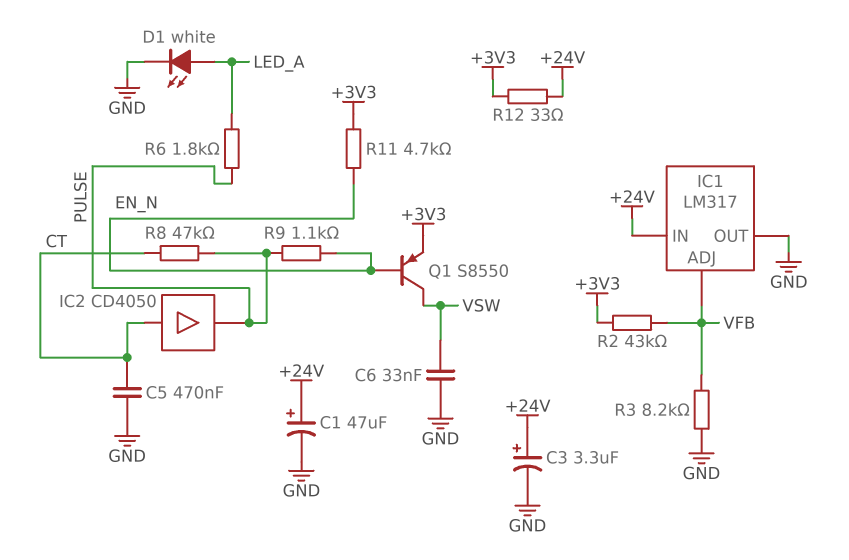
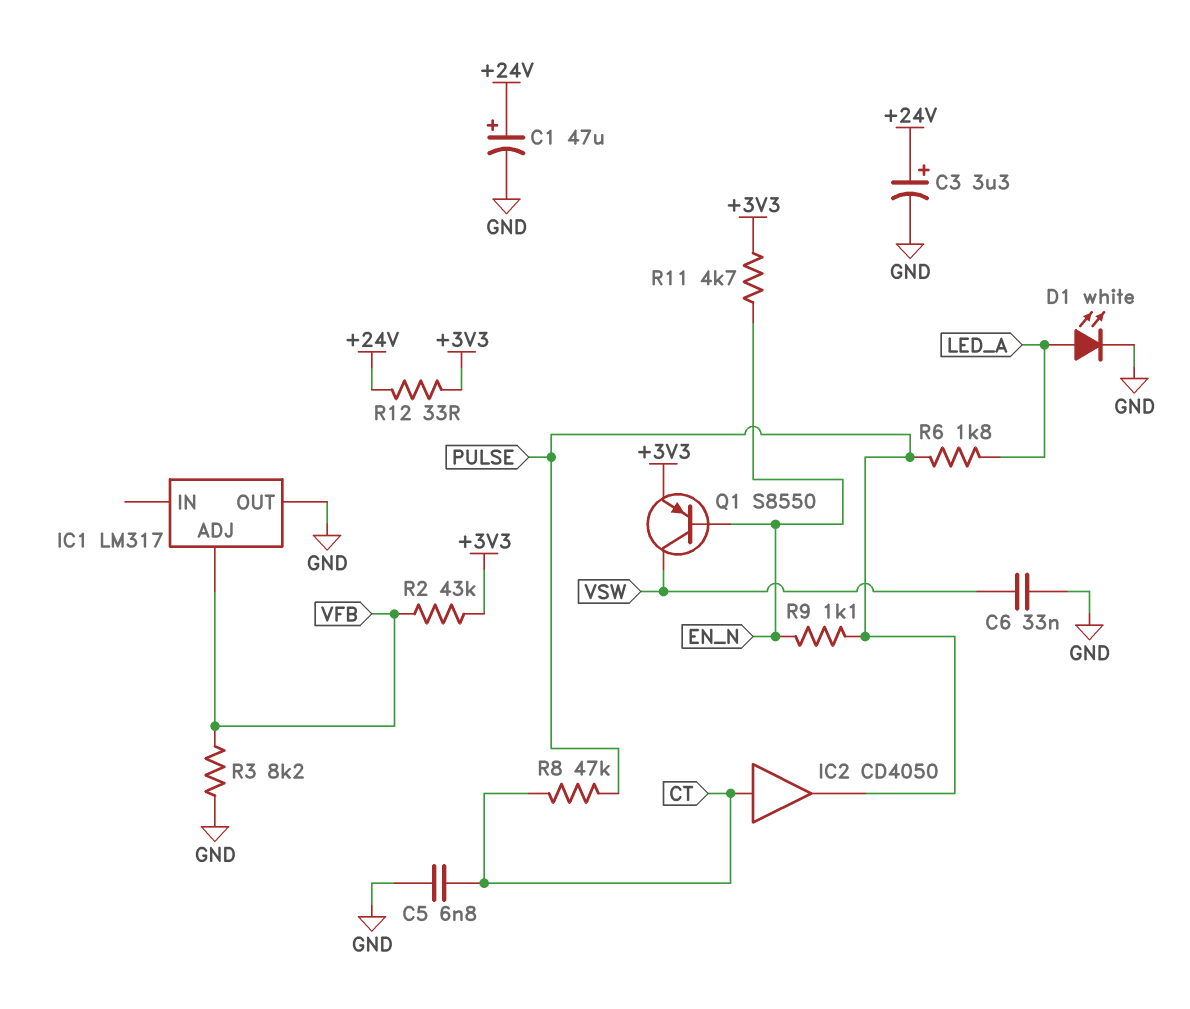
C5: 470nF (CT, GND) -> 6.8nF (CT, GND)
IC1 pin IN: +24V -> none

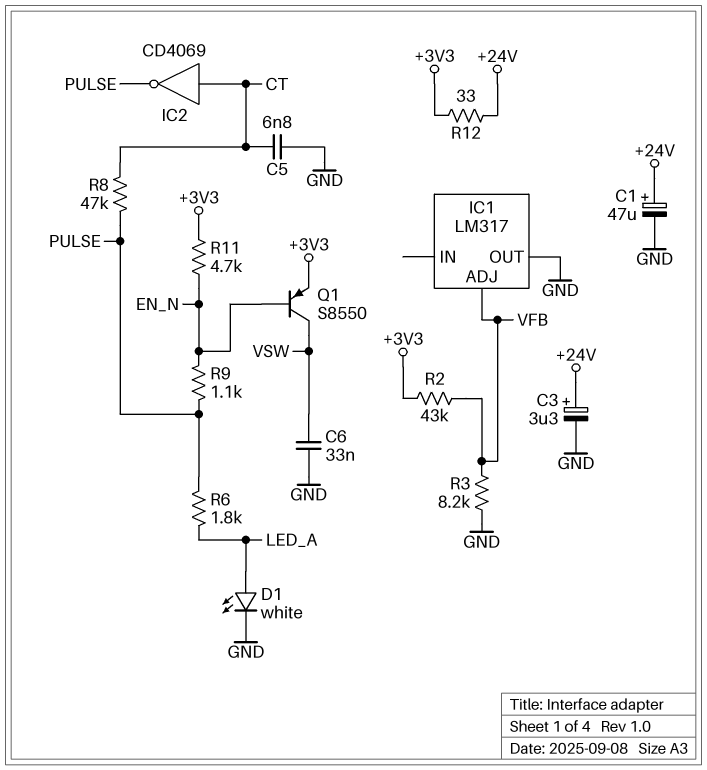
IC2: buffer CD4050 (in CT, out PULSE) -> NOT CD4069 (in CT, out PULSE)

